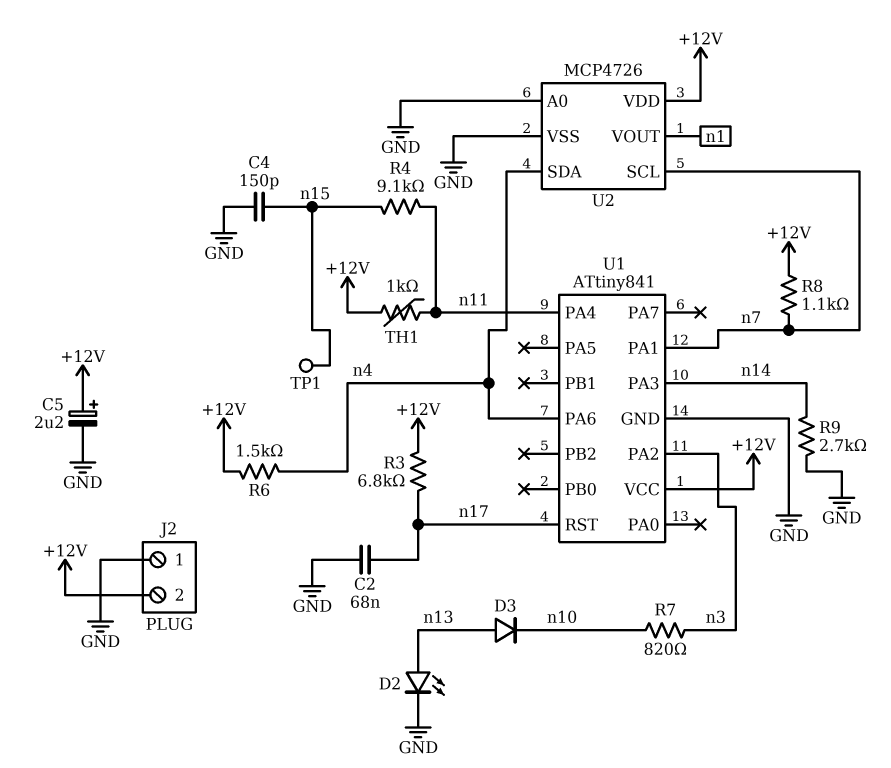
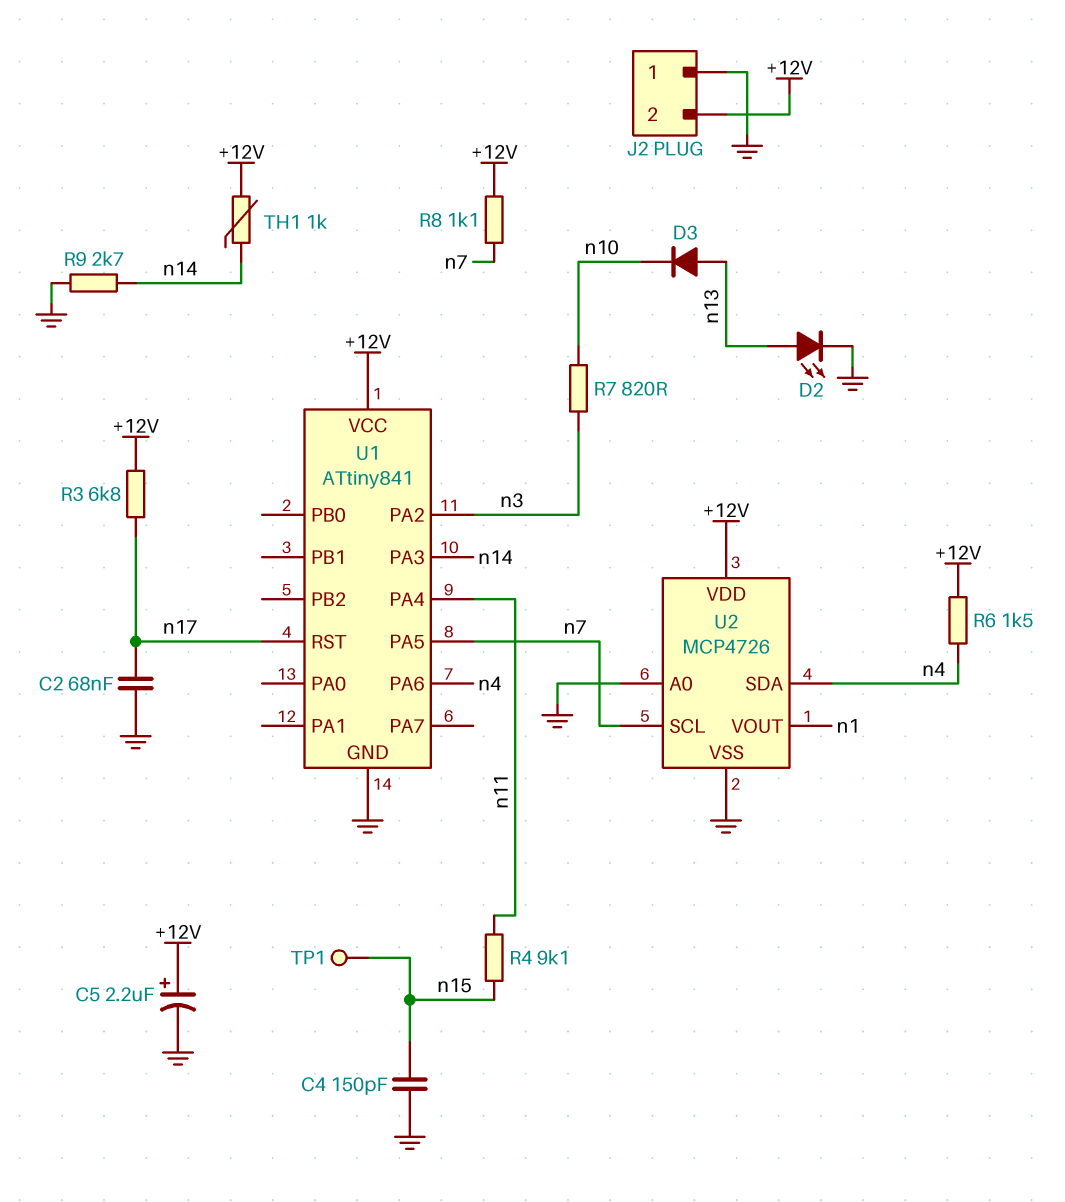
TH1: 1k (+12V, n11) -> 1k (+12V, n14)
U1 pin PA1: n7 -> none
U1 pin PA5: none -> n7

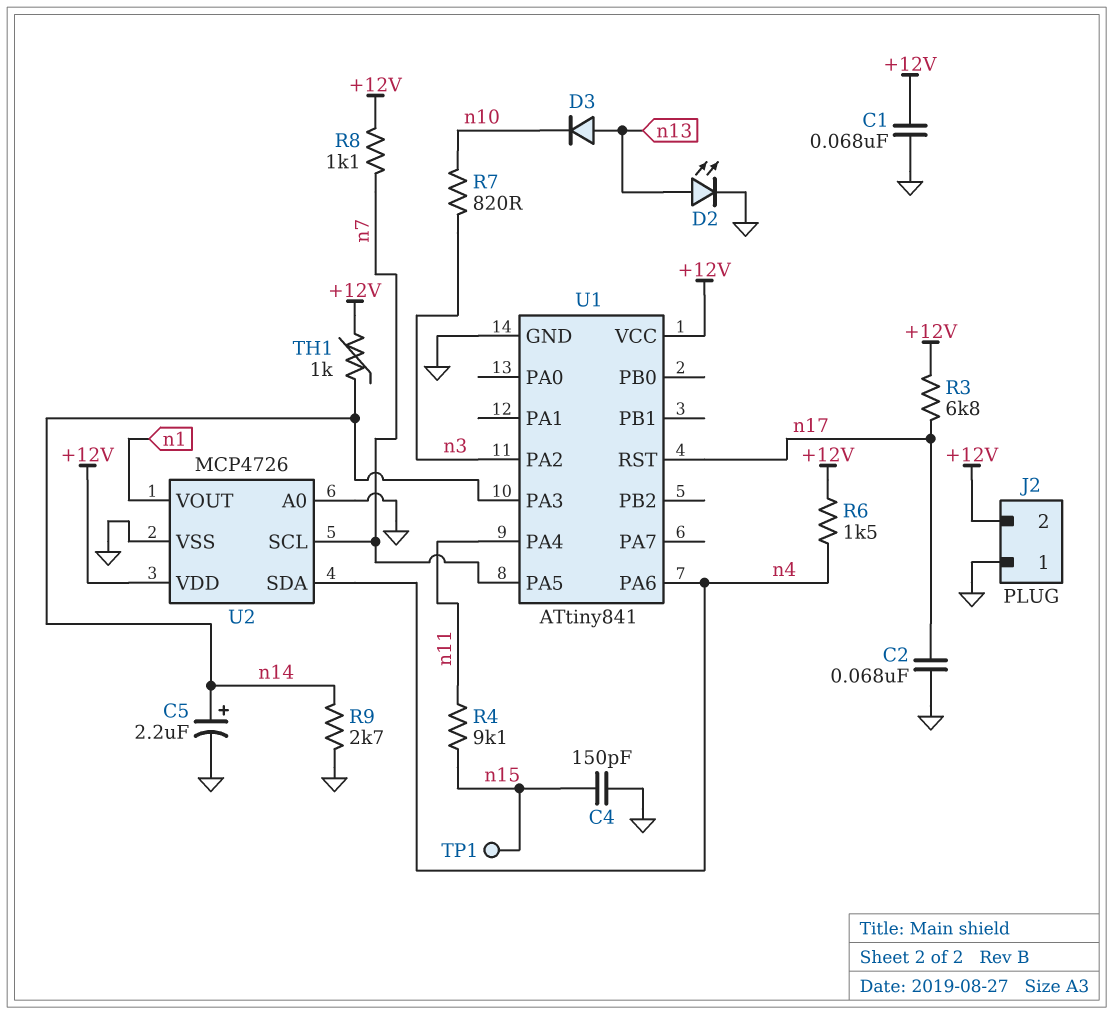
C1: none -> 68nF (+12V, GND)
C5: 2.2uF (plus +12V, minus GND) -> 2.2uF (plus n14, minus GND)

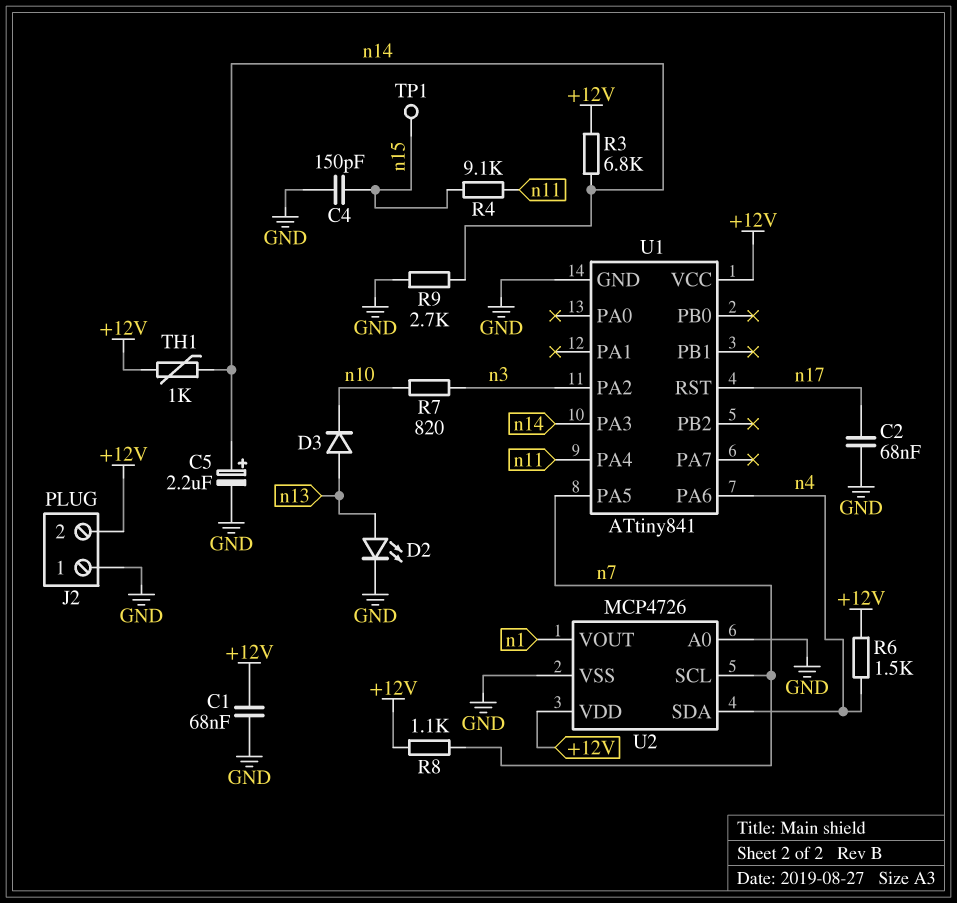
R3: 6.8k (+12V, n17) -> 6.8k (+12V, n14)

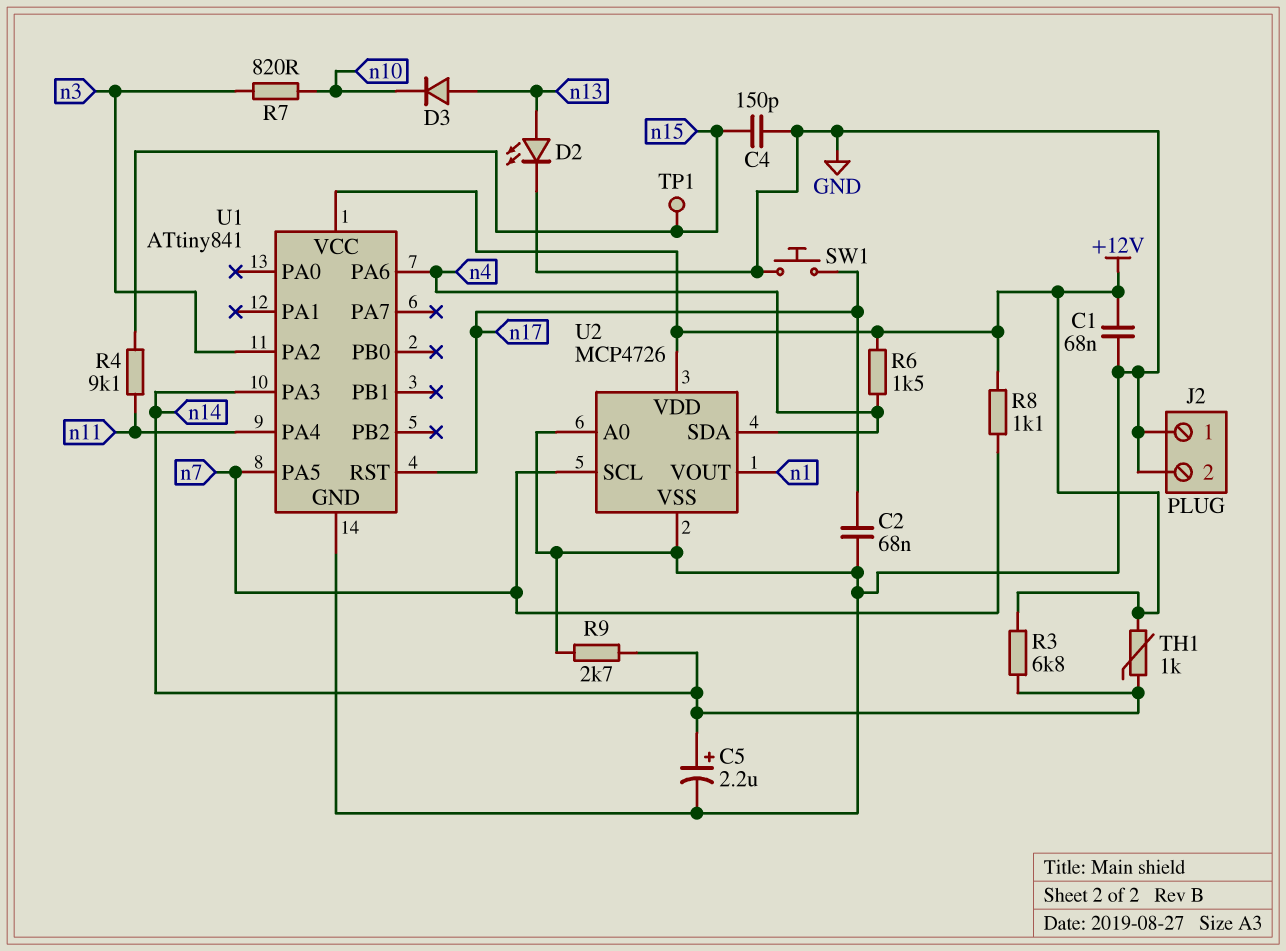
J2 pin 2: +12V -> GND
SW1: none -> button (GND, n17)

